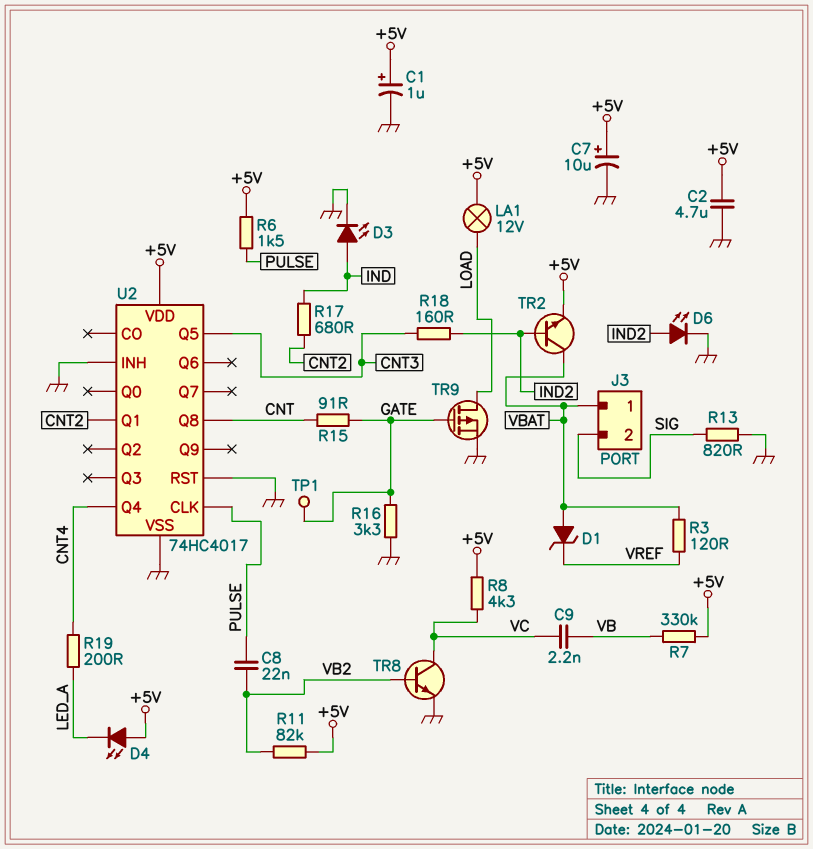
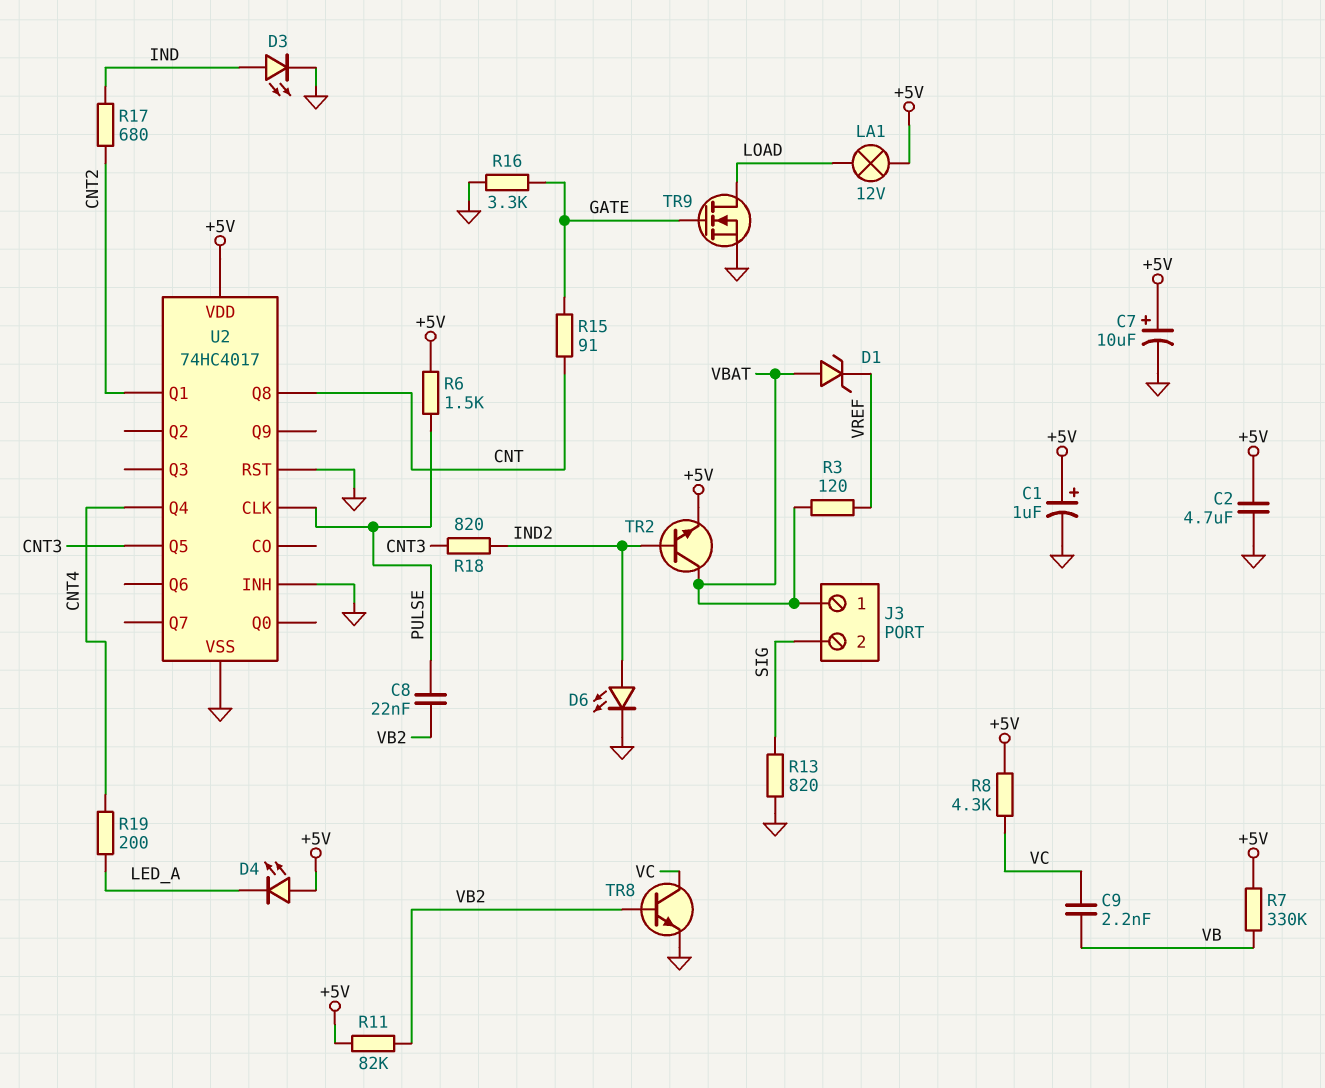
R18: 160 (CNT3, IND2) -> 820 (CNT3, IND2)
TP1: test point (GATE) -> none
TR9: PMOS (G GATE, D LOAD, S GND) -> NMOS (G GATE, D LOAD, S GND)

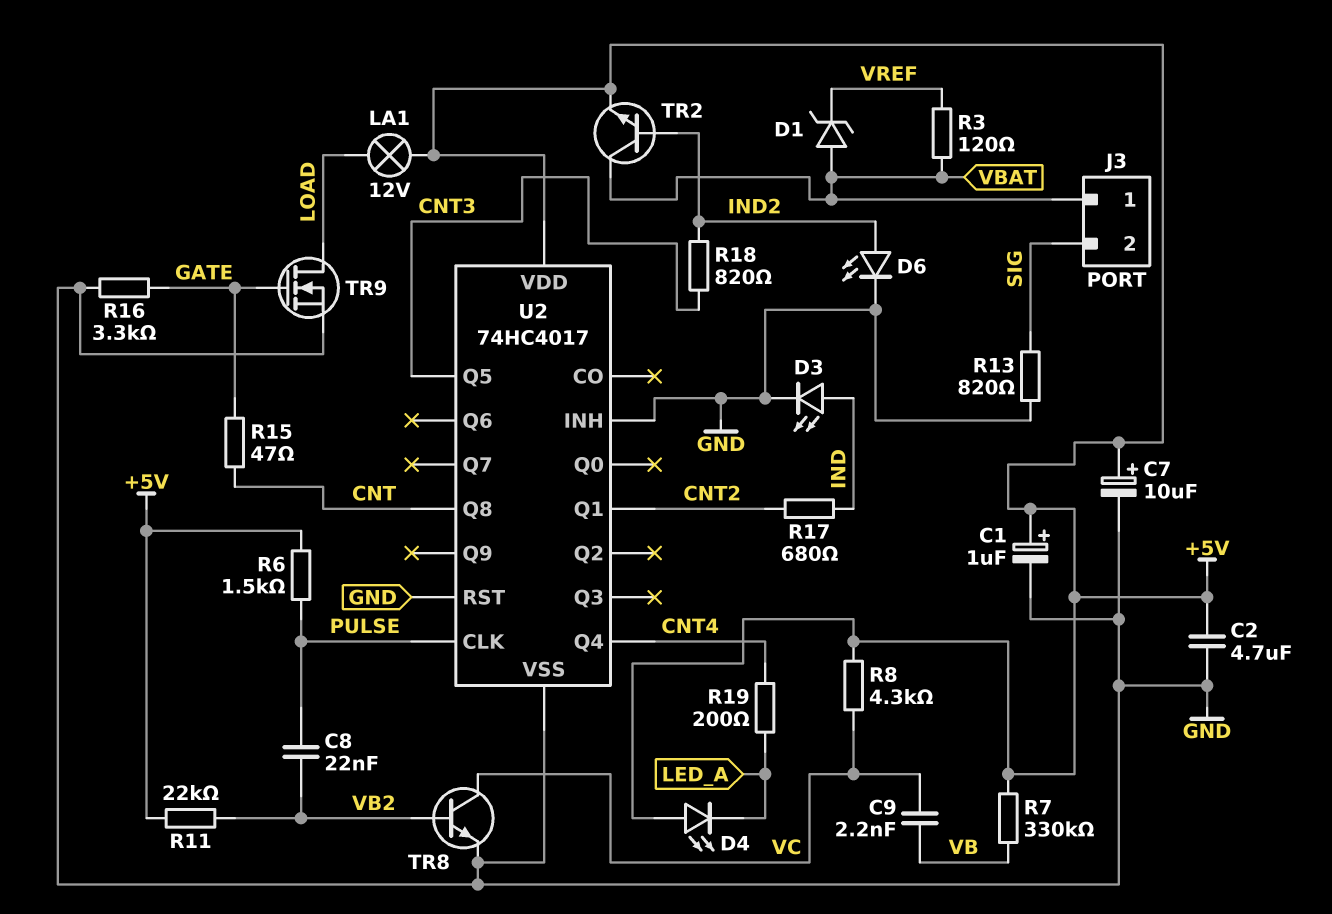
R11: 82k (+5V, VB2) -> 22k (+5V, VB2)
R15: 91 (CNT, GATE) -> 47 (CNT, GATE)

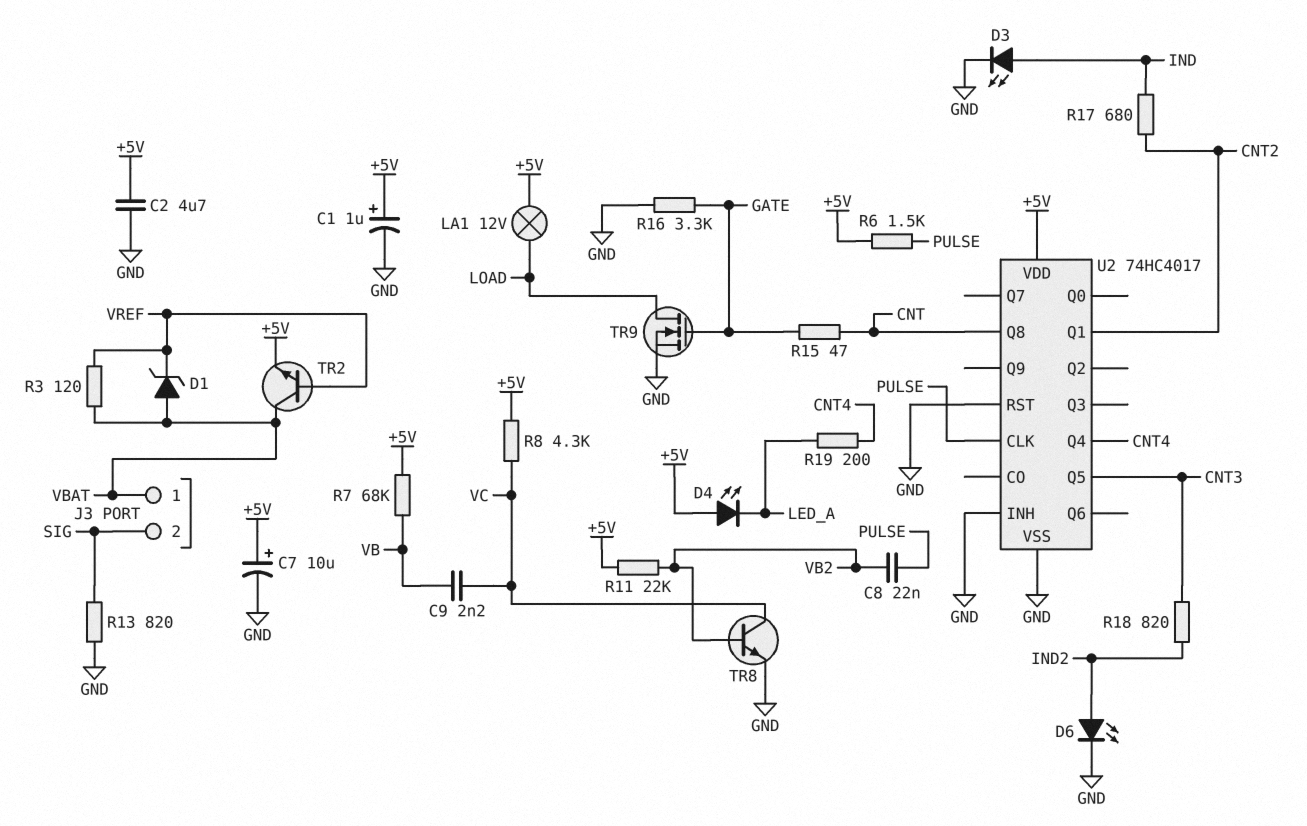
R7: 330k (+5V, VB) -> 68k (+5V, VB)
TR2: NPN (B IND2, C VBAT, E +5V) -> NPN (B VREF, C VBAT, E +5V)

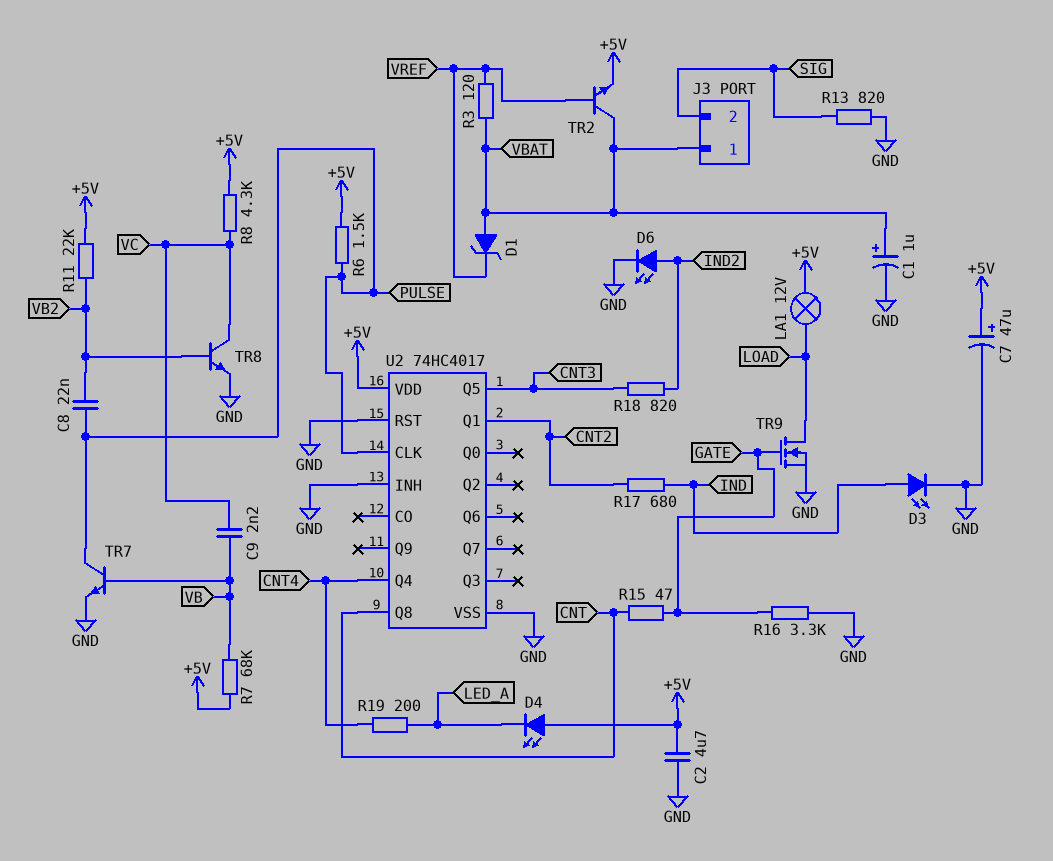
C1: 1uF (plus +5V, minus GND) -> 1uF (plus VBAT, minus GND)
C7: 10uF (plus +5V, minus GND) -> 47uF (plus +5V, minus GND)
TR7: none -> NPN (B VB, C PULSE, E GND)

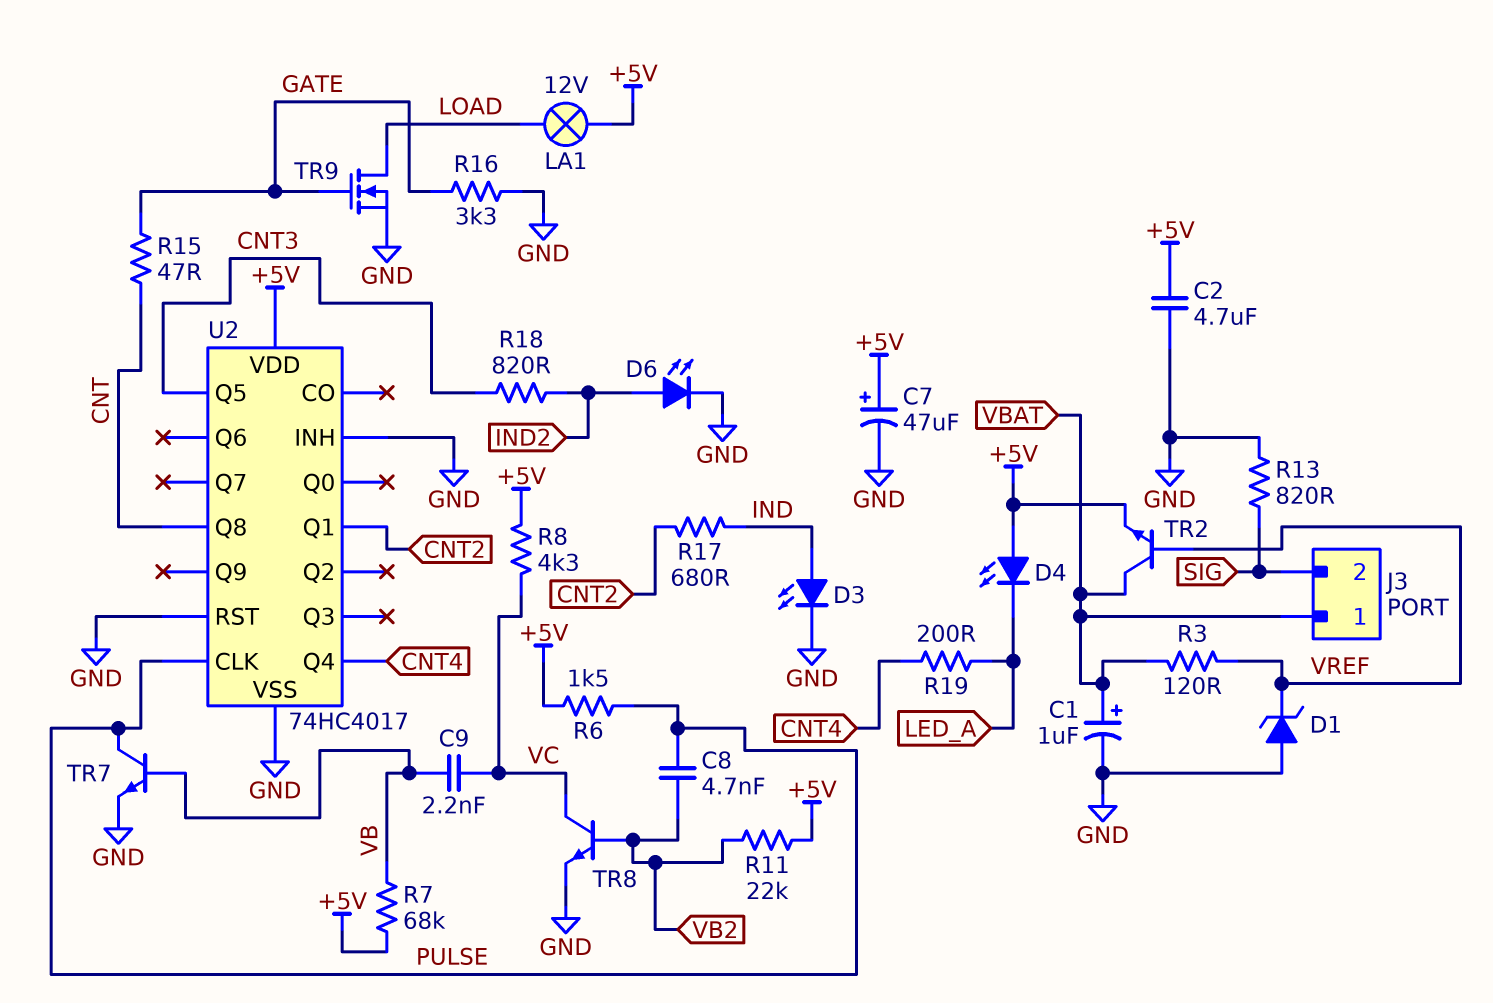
C8: 22nF (PULSE, VB2) -> 4.7nF (PULSE, VB2)
D1: zener (A VBAT, K VREF) -> zener (A GND, K VREF)

